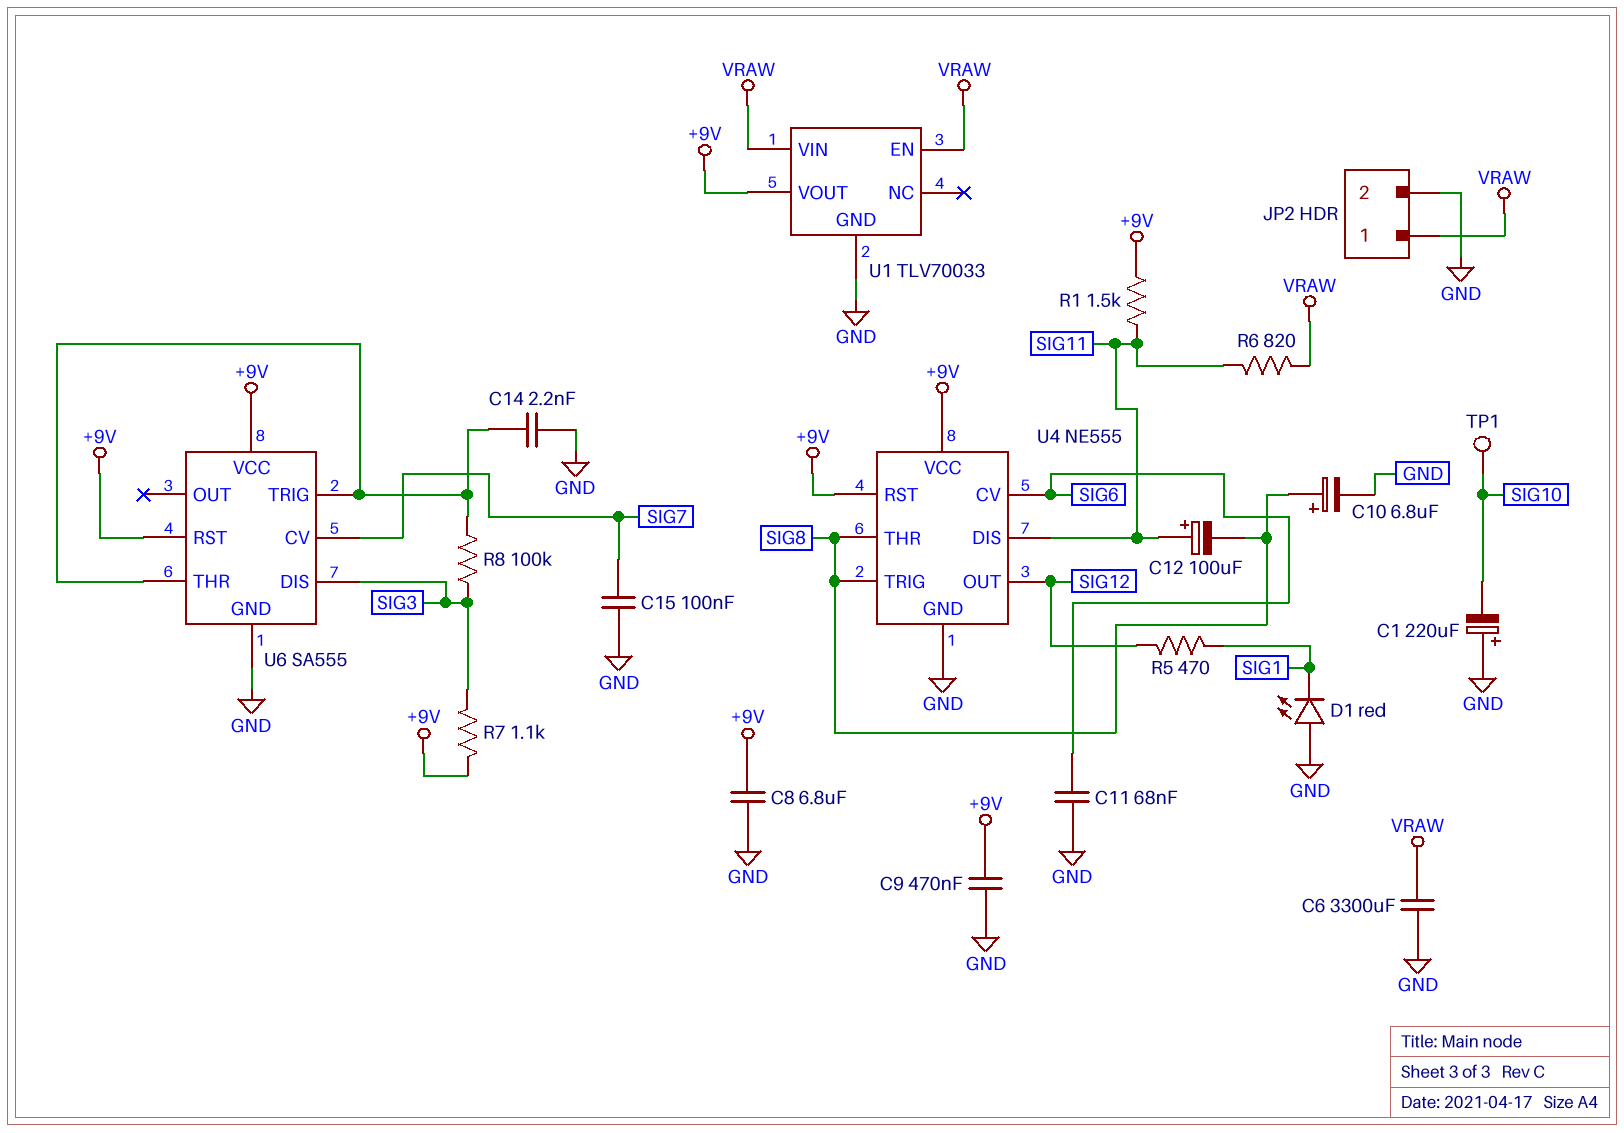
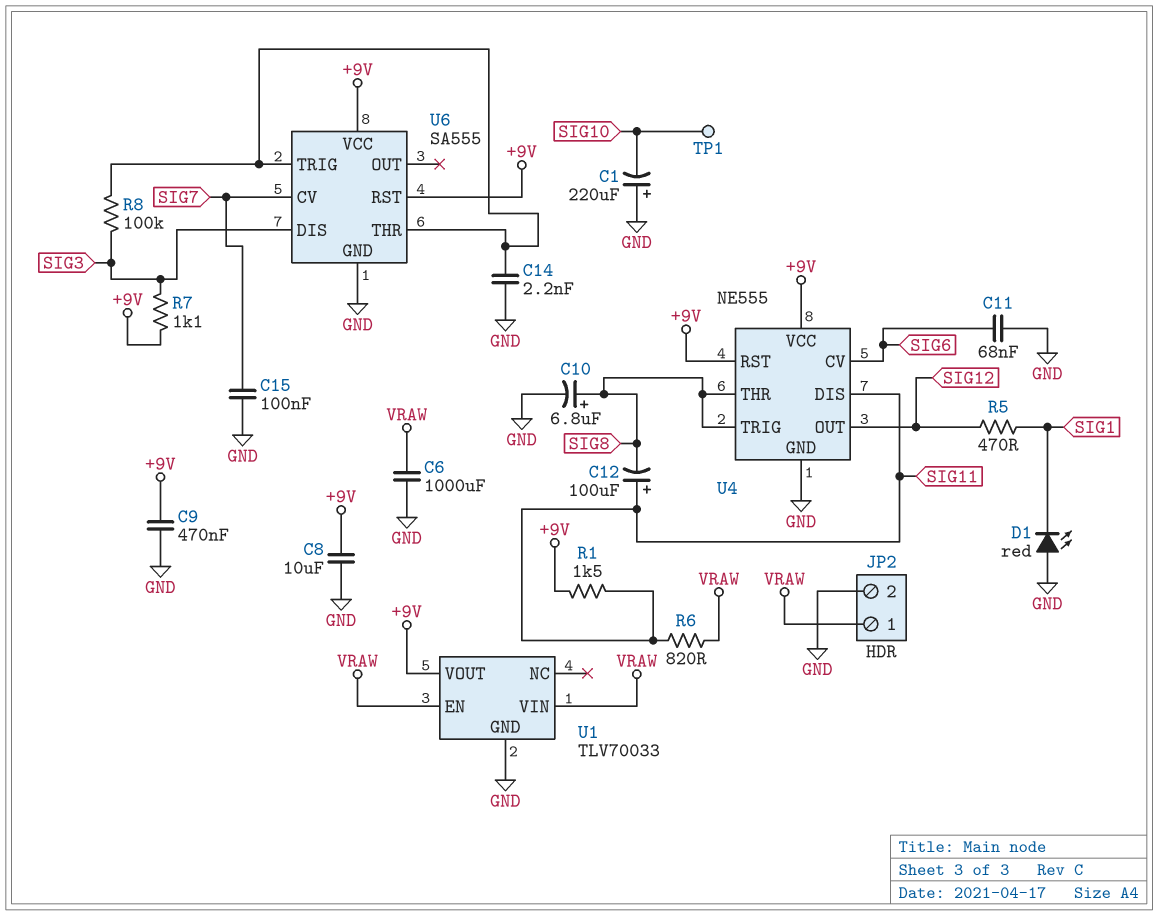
C6: 3300uF (GND, VRAW) -> 1000uF (GND, VRAW)
C8: 6.8uF (+9V, GND) -> 10uF (+9V, GND)

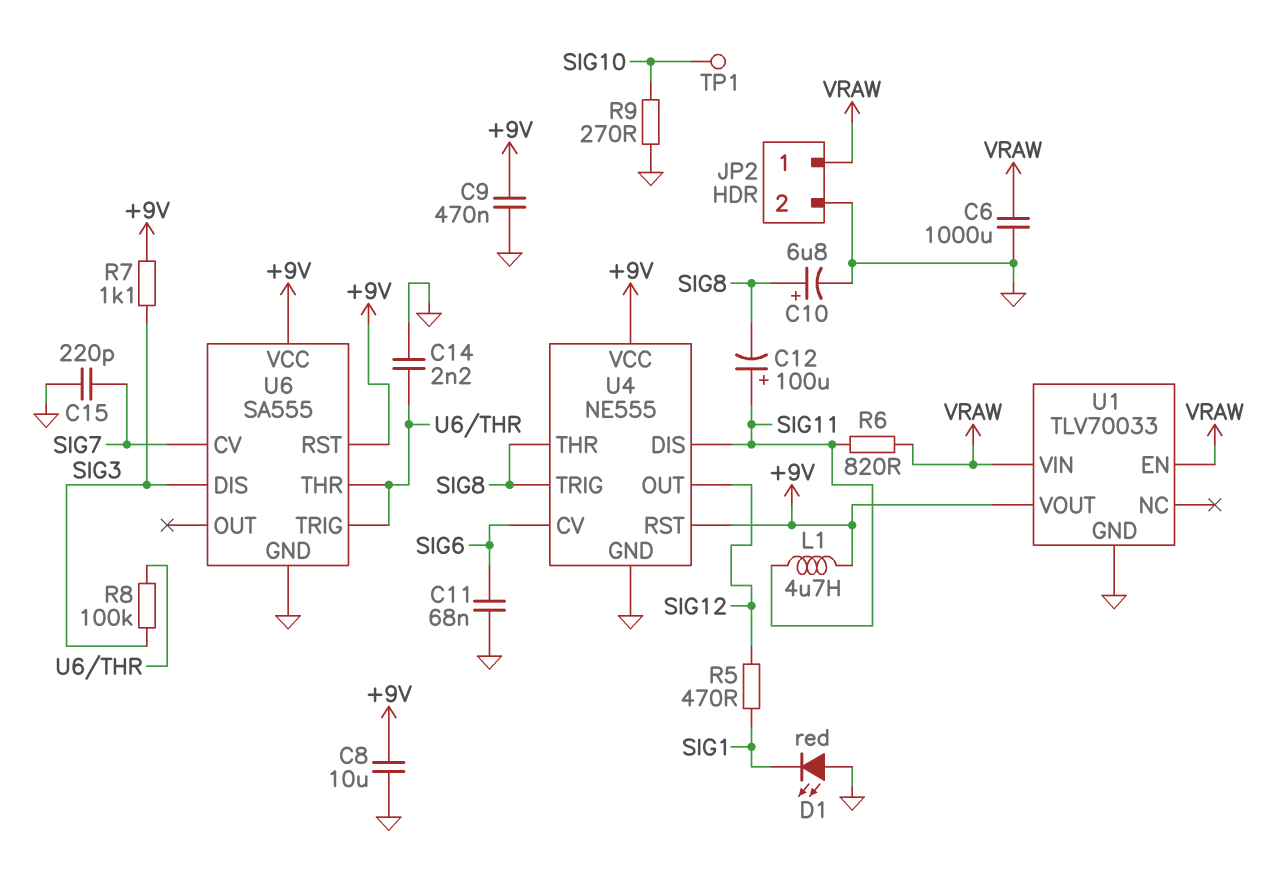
C1: 220uF (plus GND, minus SIG10) -> none
C15: 100nF (GND, SIG7) -> 220pF (GND, SIG7)
L1: none -> 4.7uH (+9V, SIG11)
R1: 1.5k (+9V, SIG11) -> none
R9: none -> 270 (GND, SIG10)

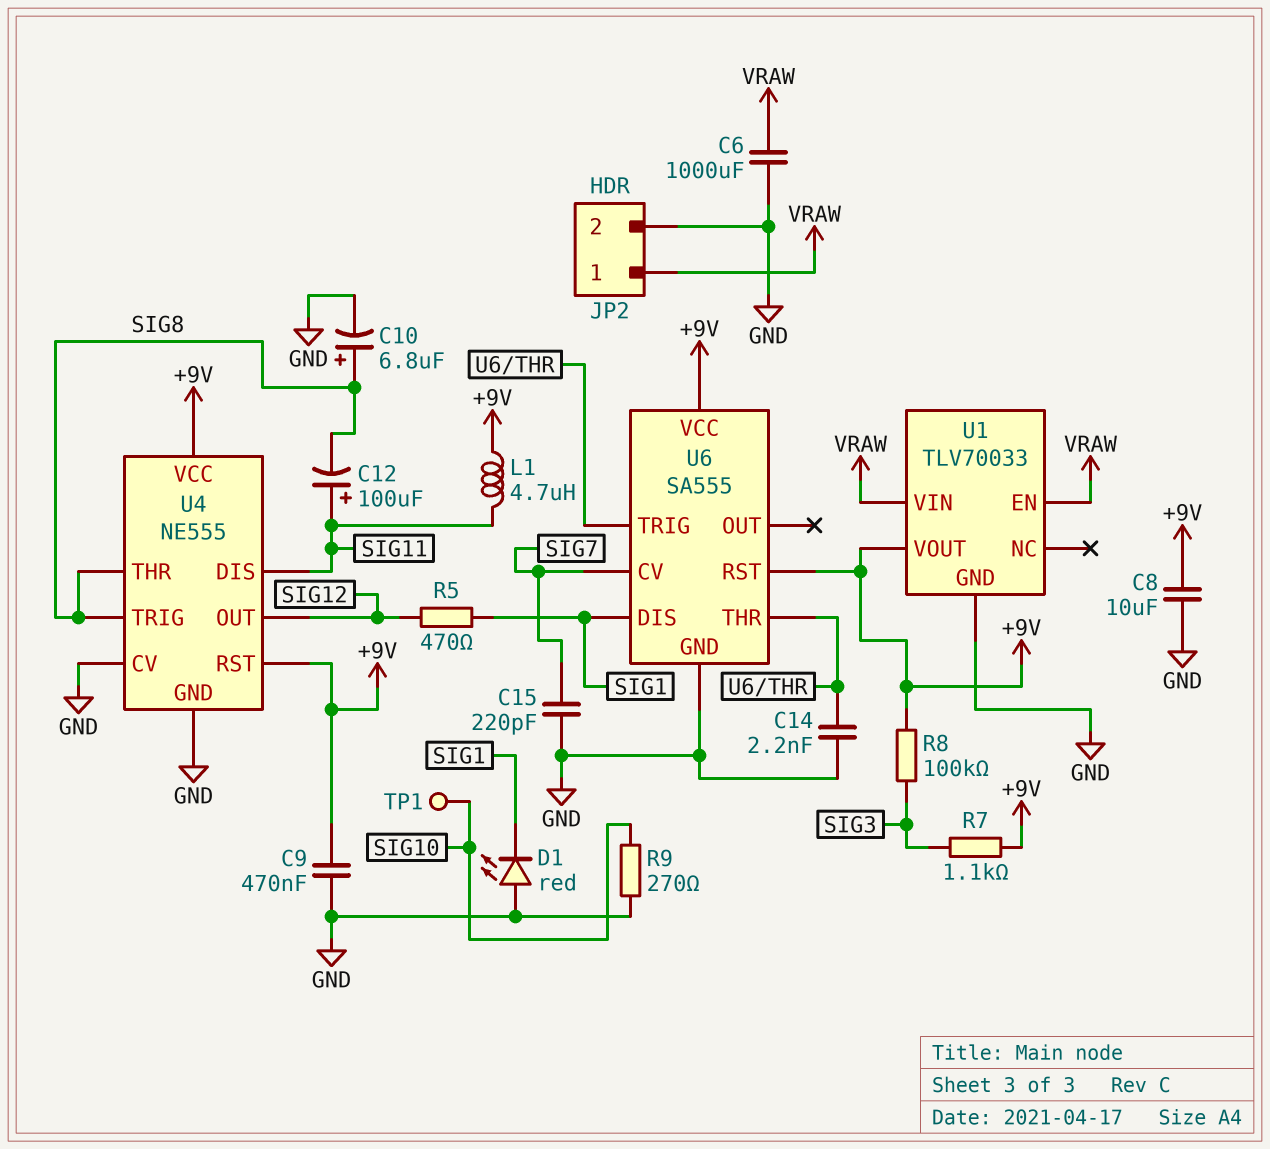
C11: 68nF (GND, SIG6) -> none
R6: 820 (SIG11, VRAW) -> none
R8: 100k (SIG3, U6/THR) -> 100k (+9V, SIG3)
U4 pin CV: SIG6 -> GND
U6 pin DIS: SIG3 -> SIG1

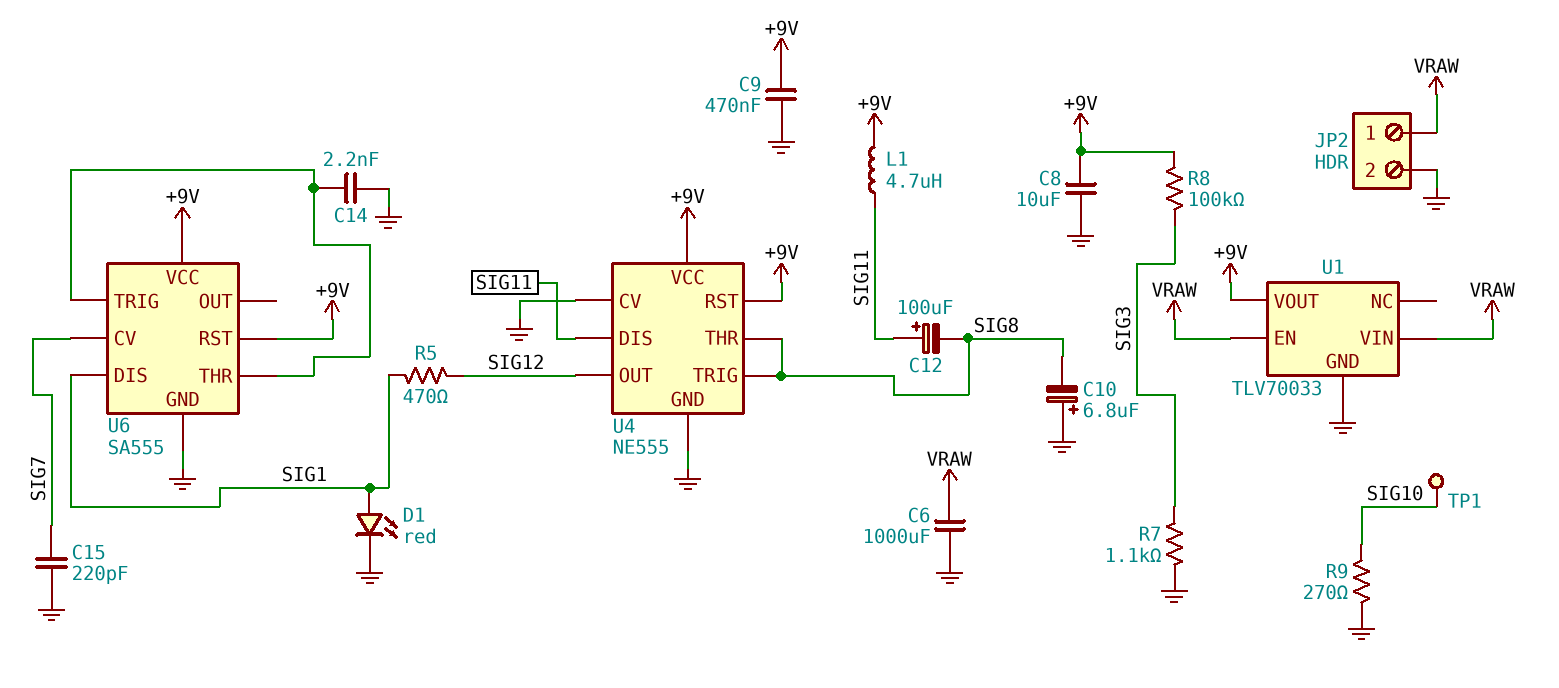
C10: 6.8uF (plus SIG8, minus GND) -> 6.8uF (plus GND, minus SIG8)
D1: LED red (A GND, K SIG1) -> LED red (A SIG1, K GND)
R7: 1.1k (+9V, SIG3) -> 1.1k (GND, SIG3)

